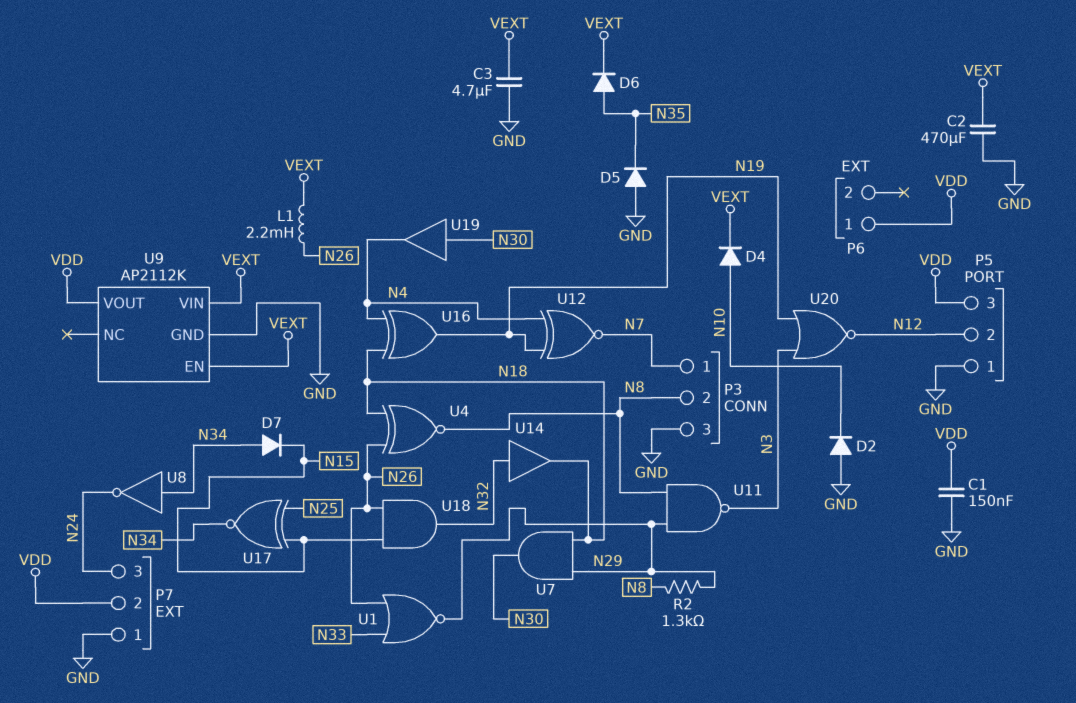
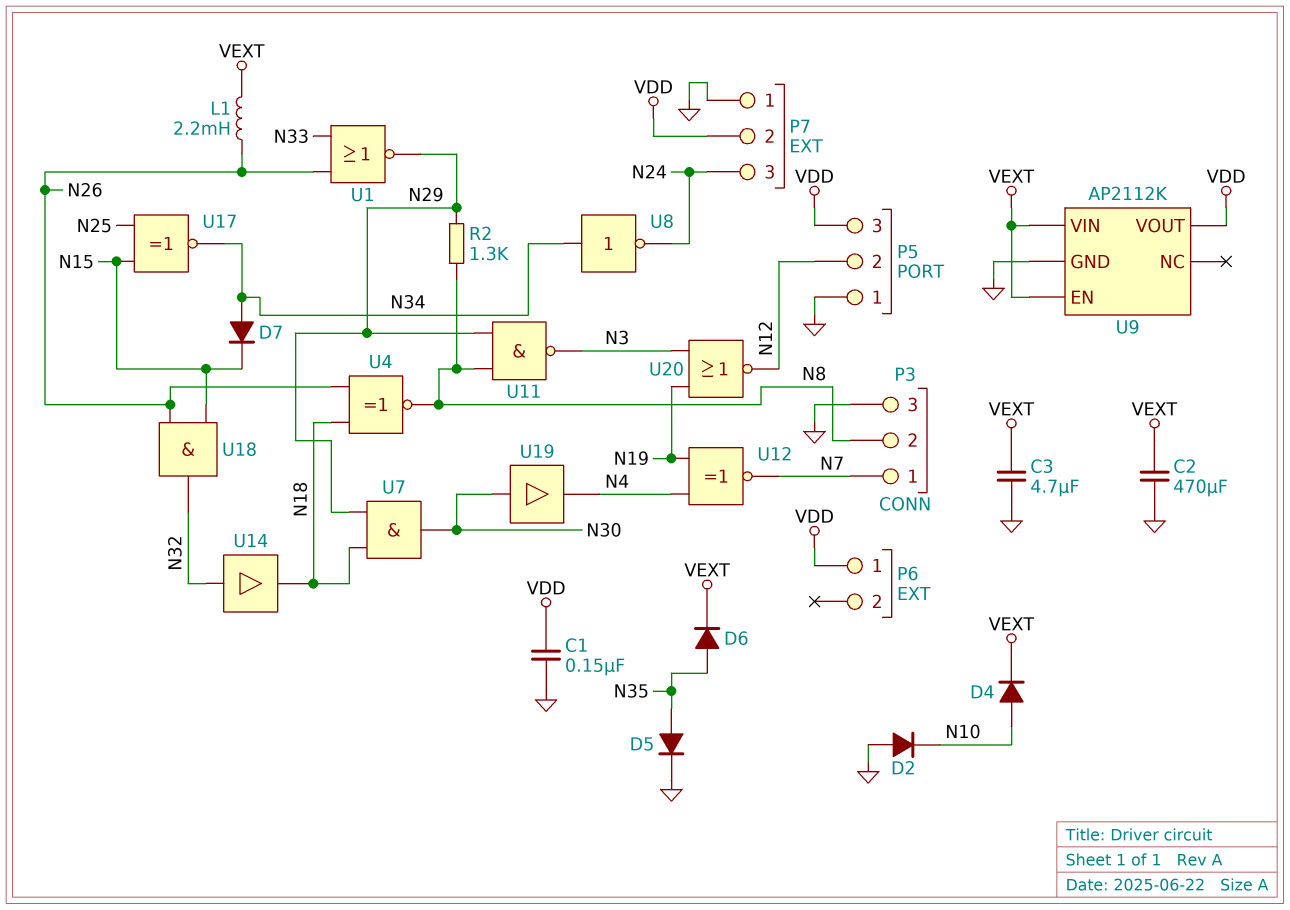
D5: diode (A GND, K N35) -> diode (A N35, K GND)
U16: XOR (in N4, in N18, out N19) -> none

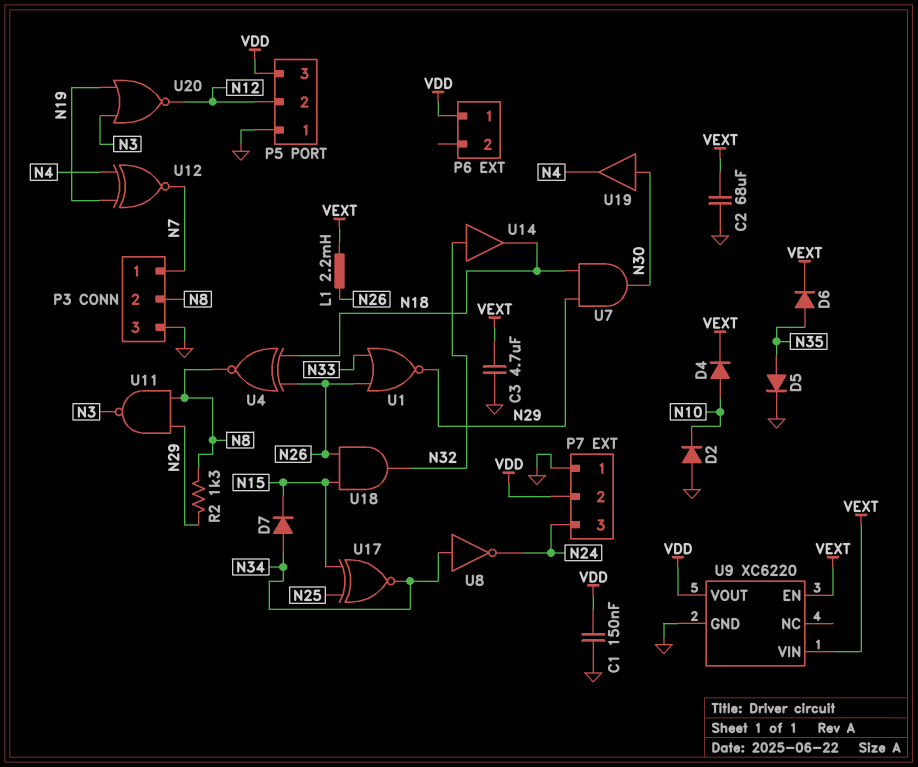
C2: 470uF (GND, VEXT) -> 68uF (GND, VEXT)
U9: AP2112K -> XC6220

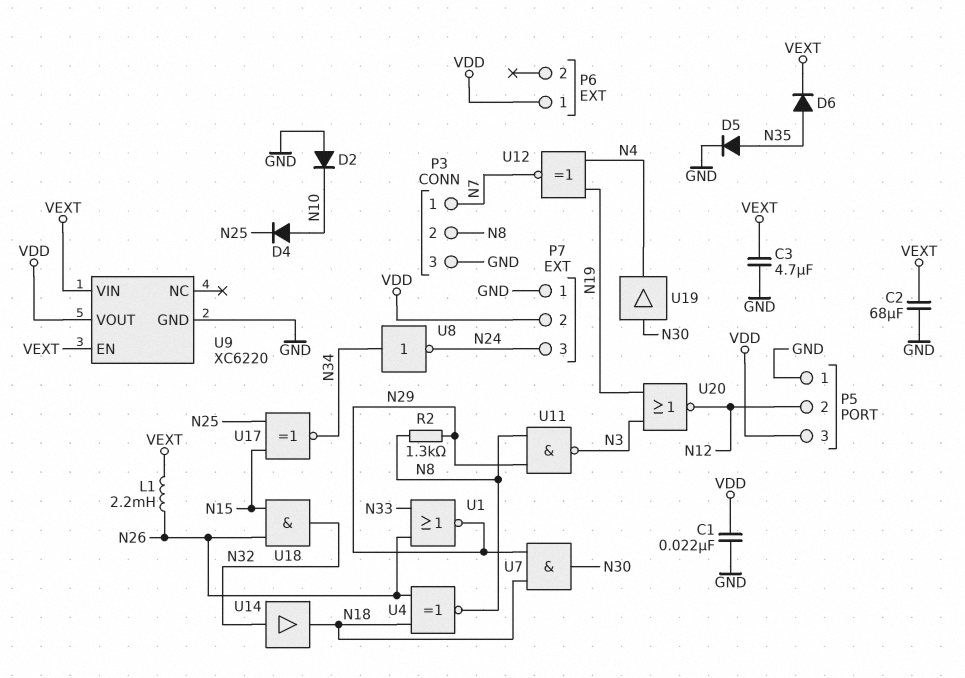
C1: 150nF (GND, VDD) -> 22nF (GND, VDD)
D4: diode (A N10, K VEXT) -> diode (A N10, K N25)
D7: diode (A N34, K N15) -> none

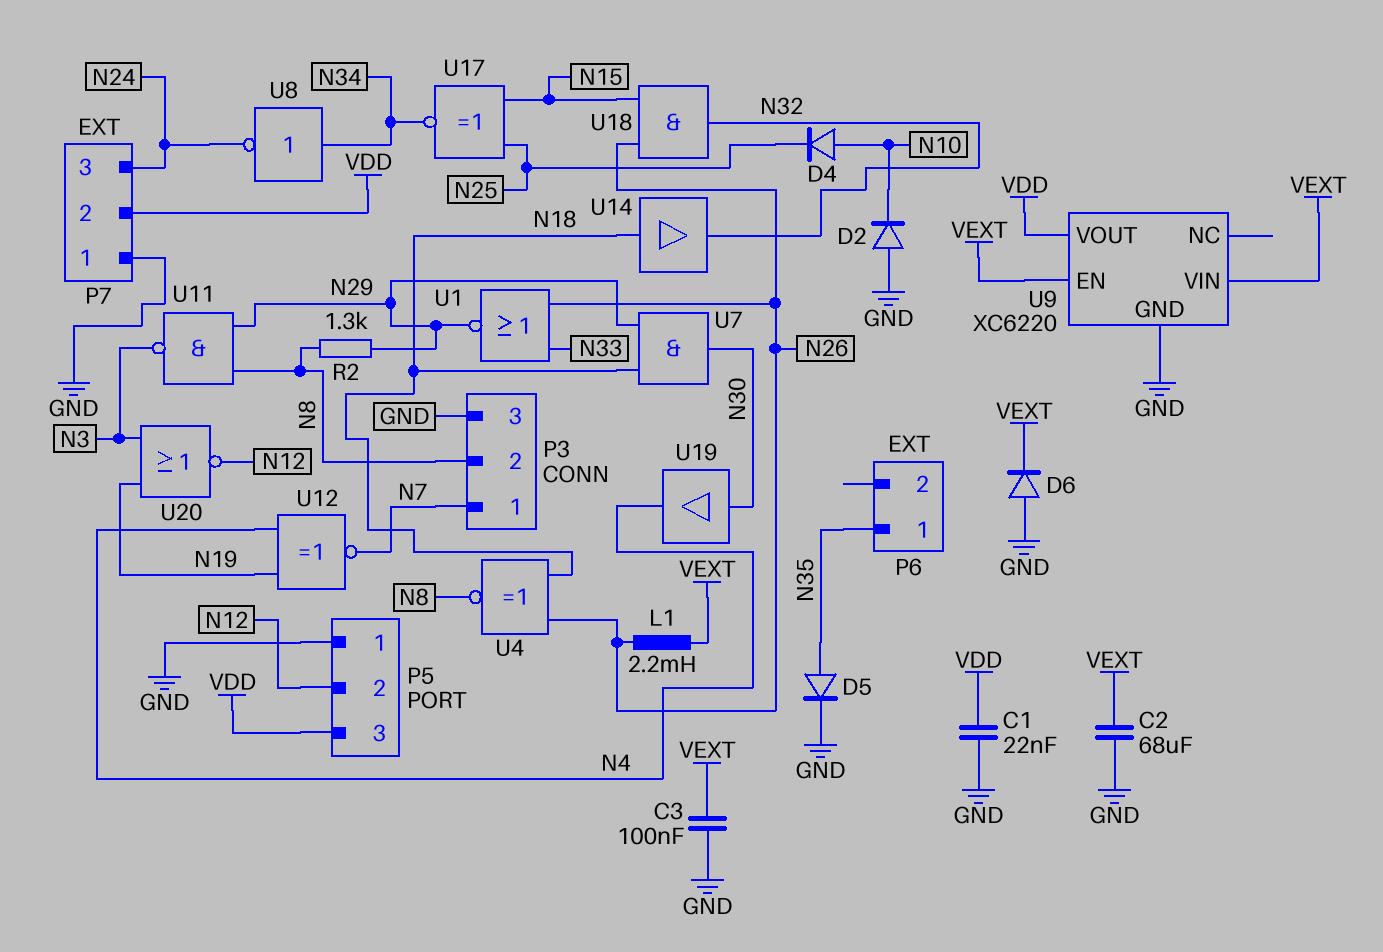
C3: 4.7uF (GND, VEXT) -> 100nF (GND, VEXT)
D6: diode (A N35, K VEXT) -> diode (A GND, K VEXT)
P6 pin 1: VDD -> N35
U14: buffer (in N32, out N18) -> buffer (in N18, out N32)

